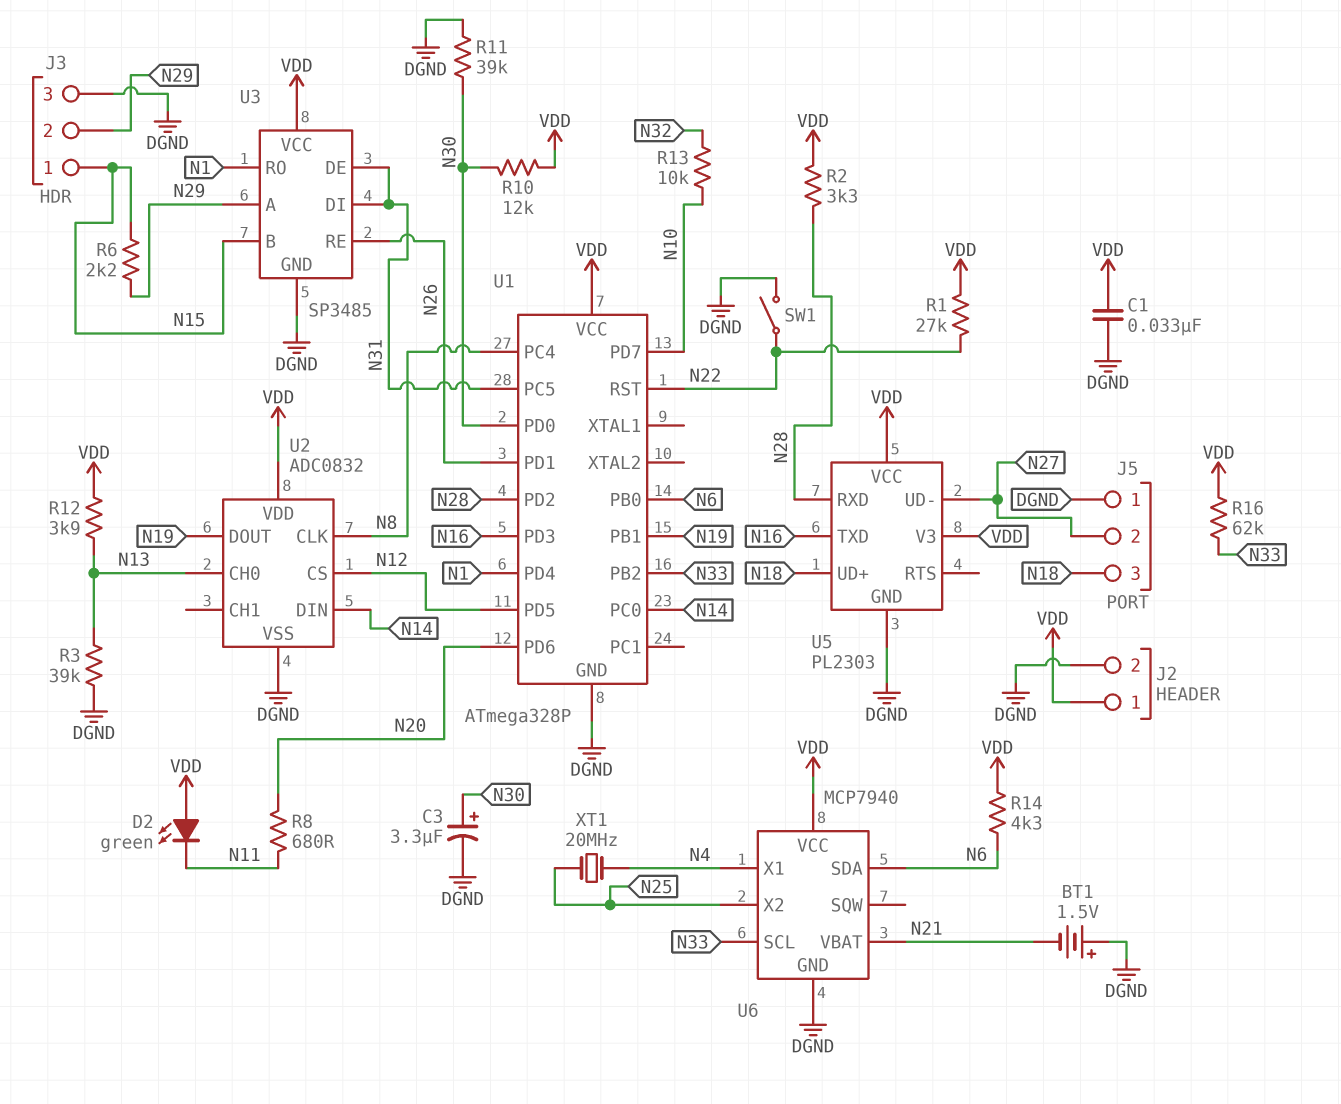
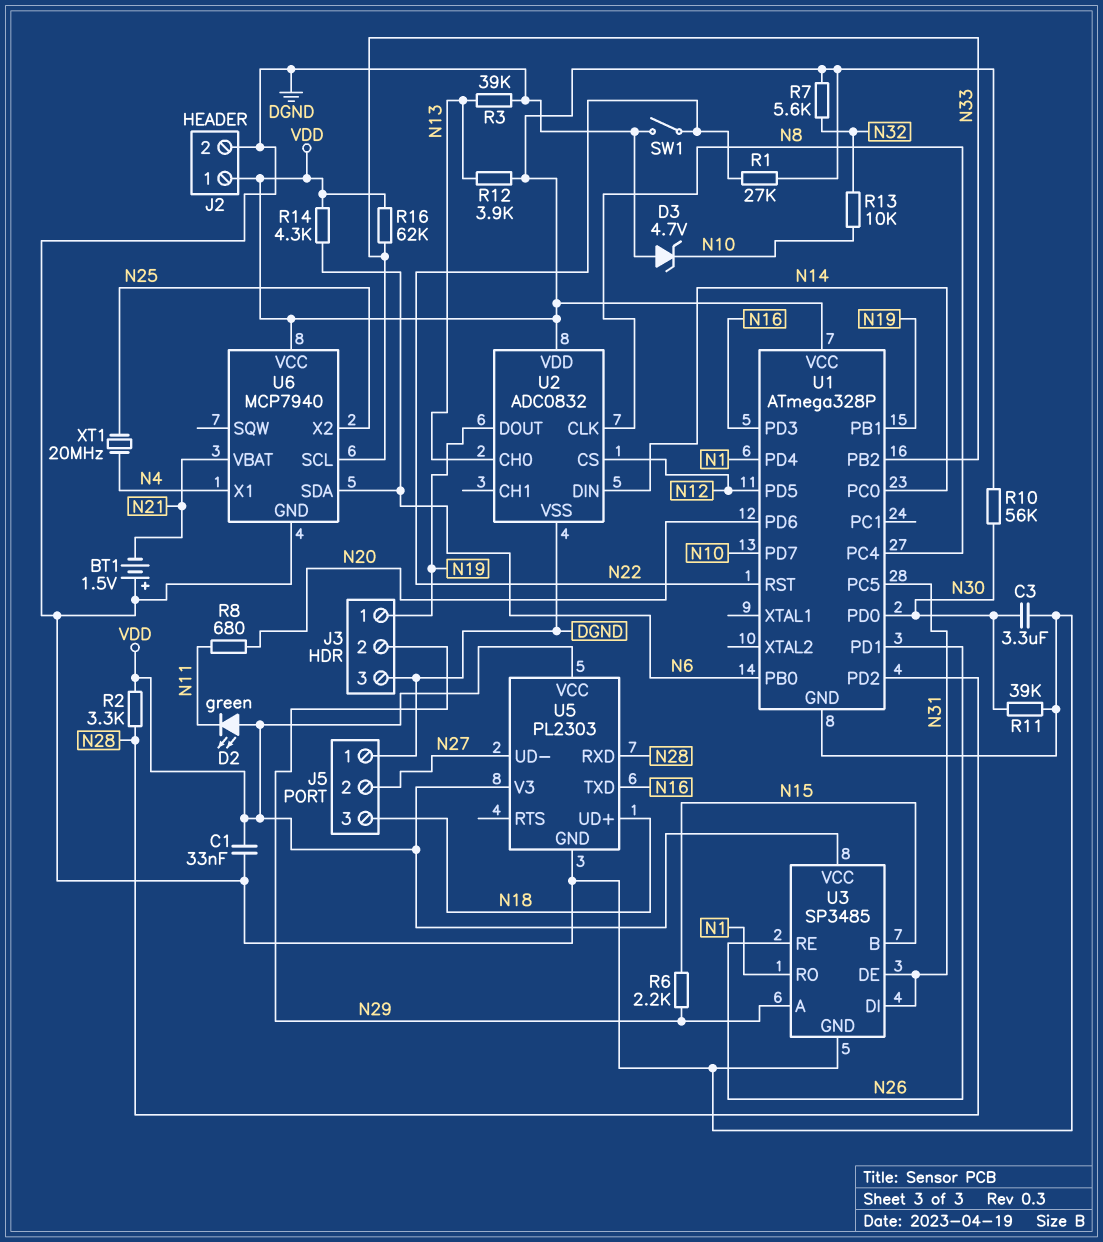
C3: 3.3uF (plus N30, minus DGND) -> 3.3uF (DGND, N30)
D3: none -> zener 4.7V (A DGND, K N10)
J3 pin 1: N15 -> N19
R7: none -> 5.6k (N32, VDD)
R10: 12k (N30, VDD) -> 56k (N30, VDD)

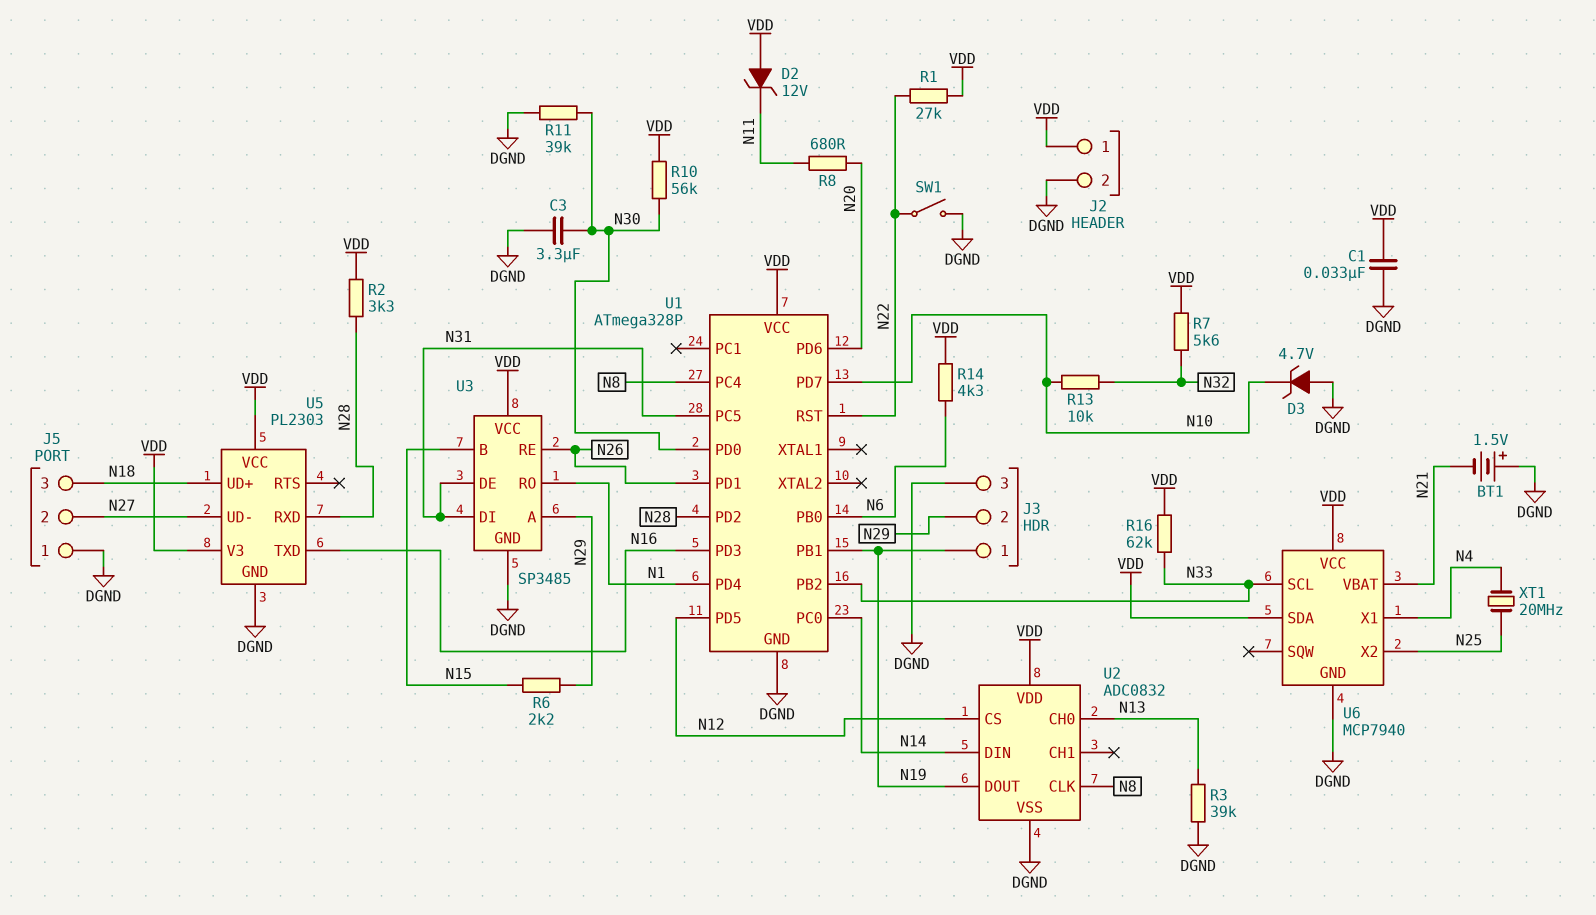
D2: LED green (A VDD, K N11) -> zener 12V (A VDD, K N11)
R12: 3.9k (N13, VDD) -> none
U6 pin SDA: N6 -> VDD

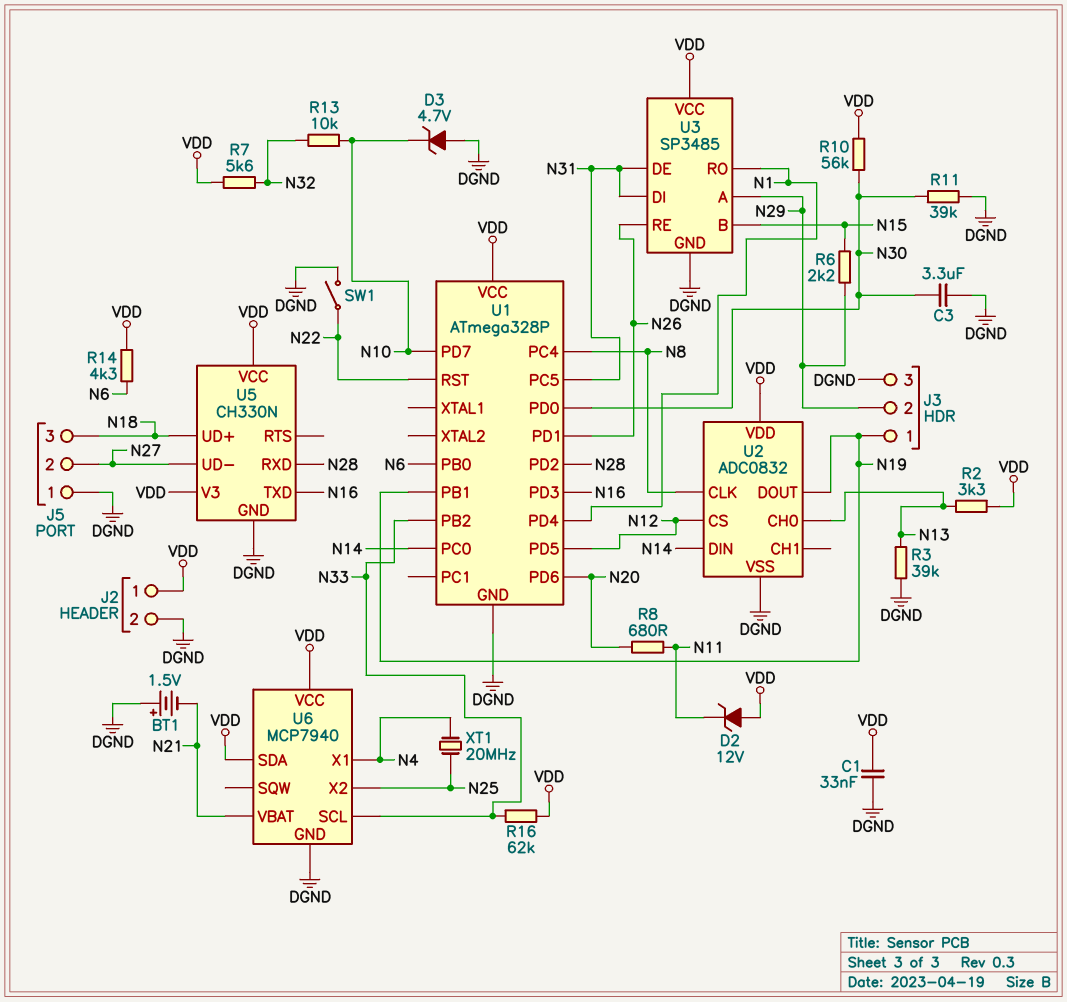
R1: 27k (N22, VDD) -> none
R2: 3.3k (N28, VDD) -> 3.3k (N13, VDD)
U5: PL2303 -> CH330N

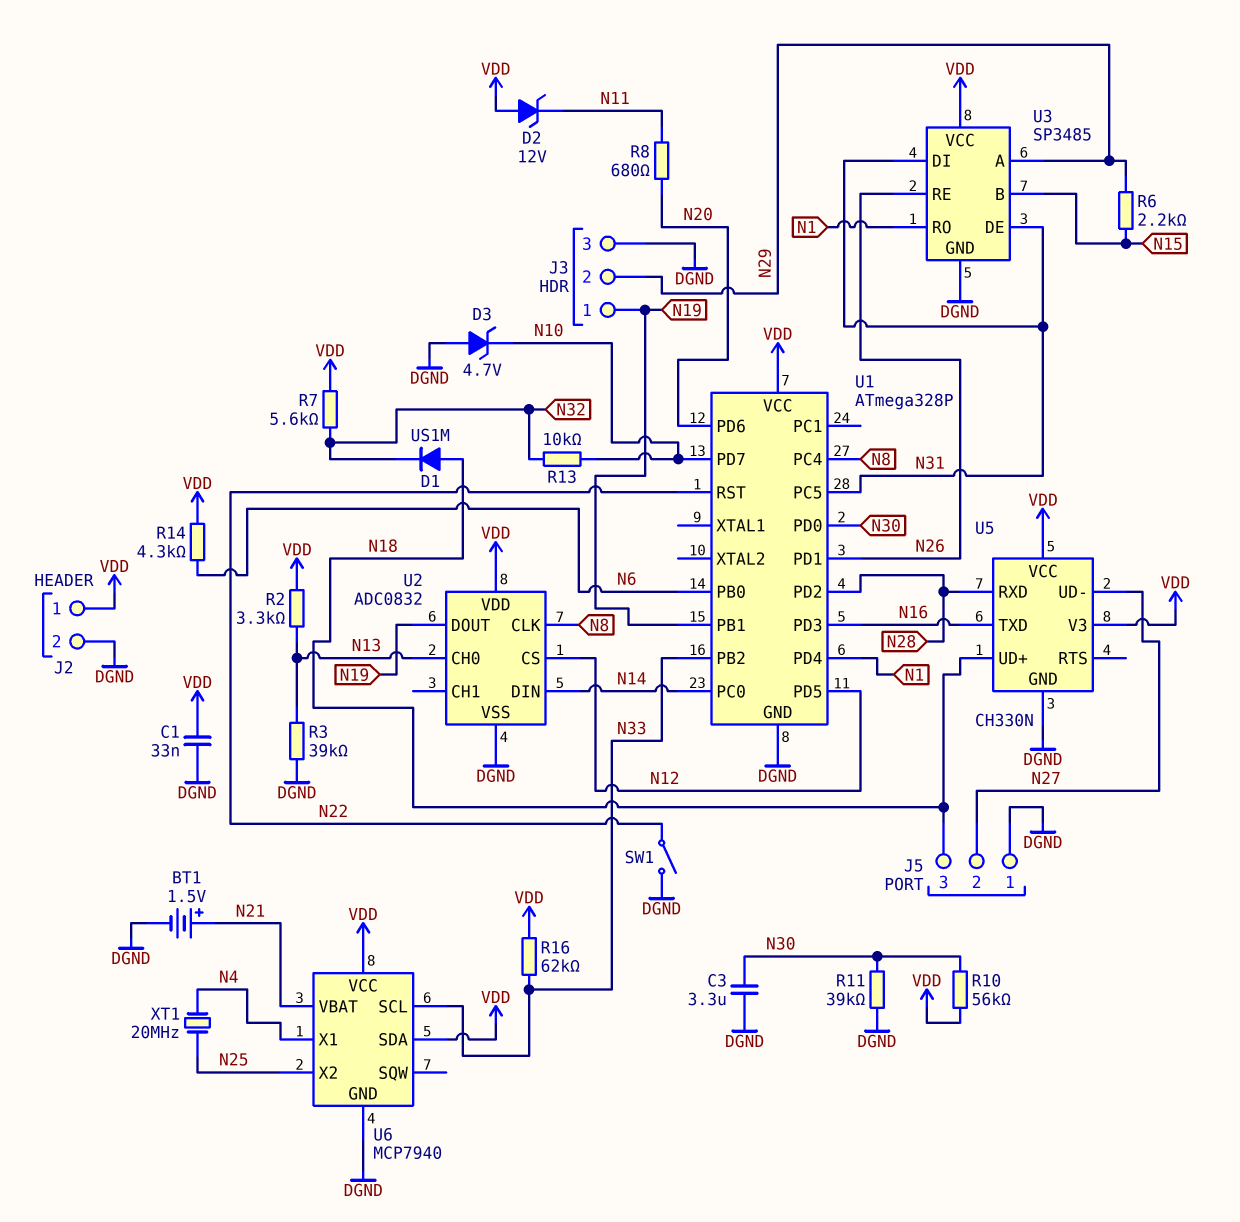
BT1: 1.5V (plus DGND, minus N21) -> 1.5V (plus N21, minus DGND)
D1: none -> diode US1M (A N18, K N32)

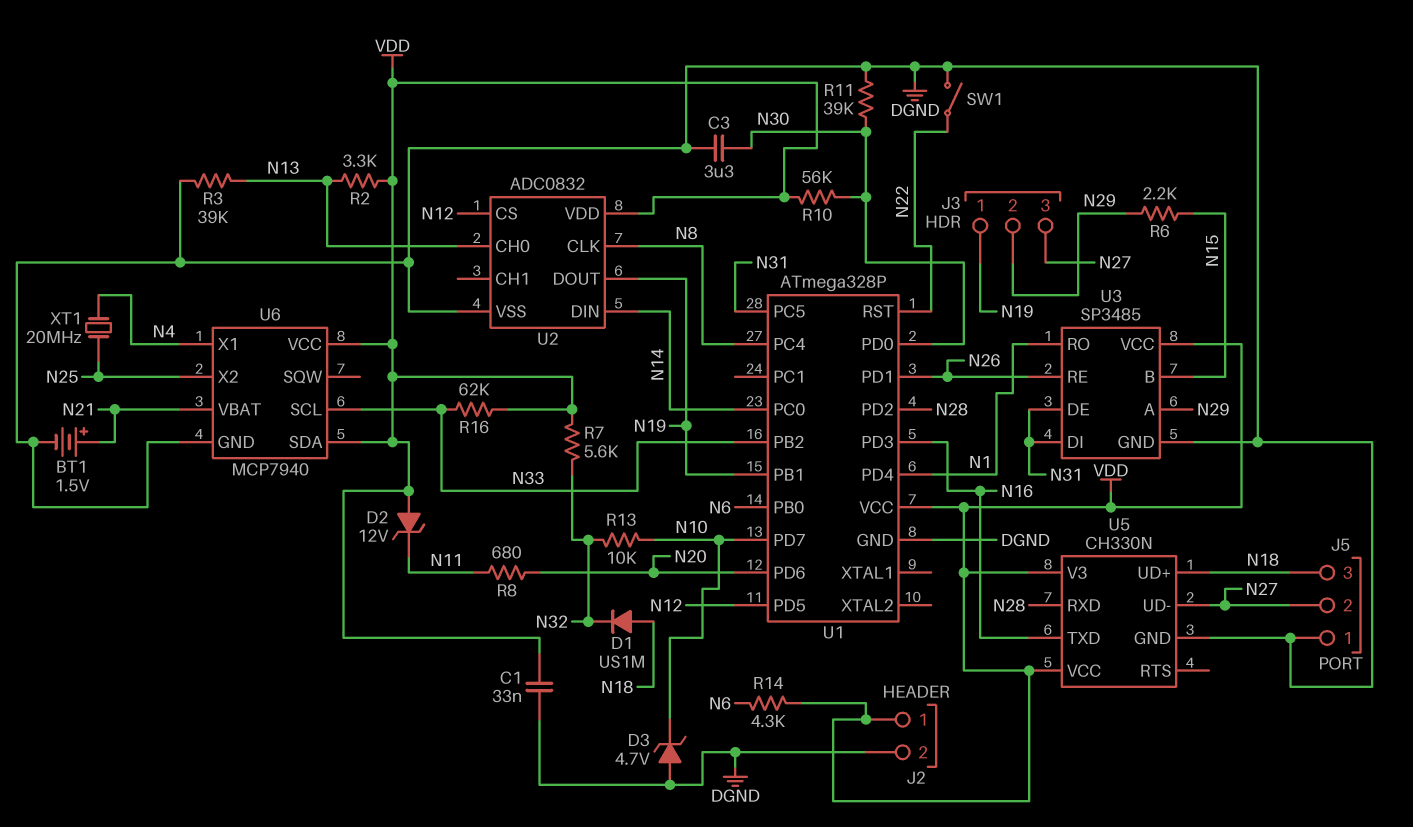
J3 pin 3: DGND -> N27

